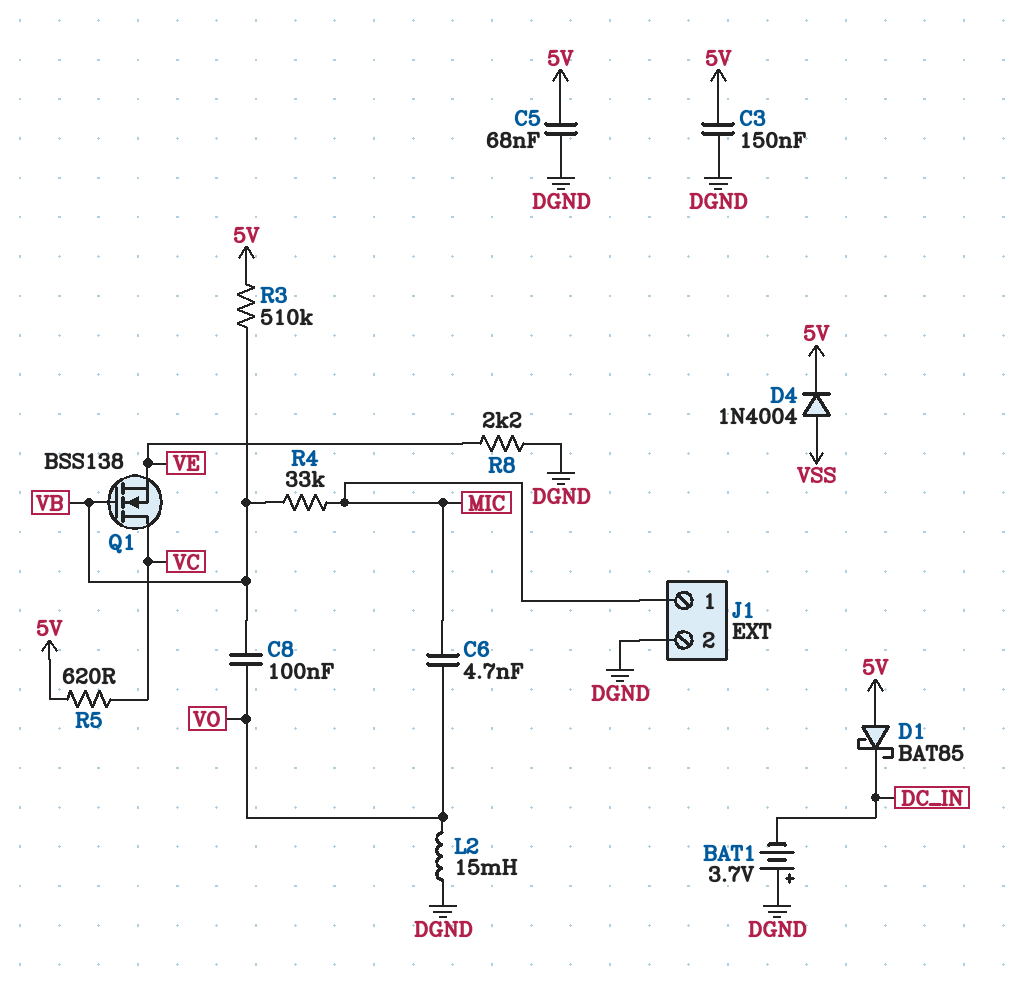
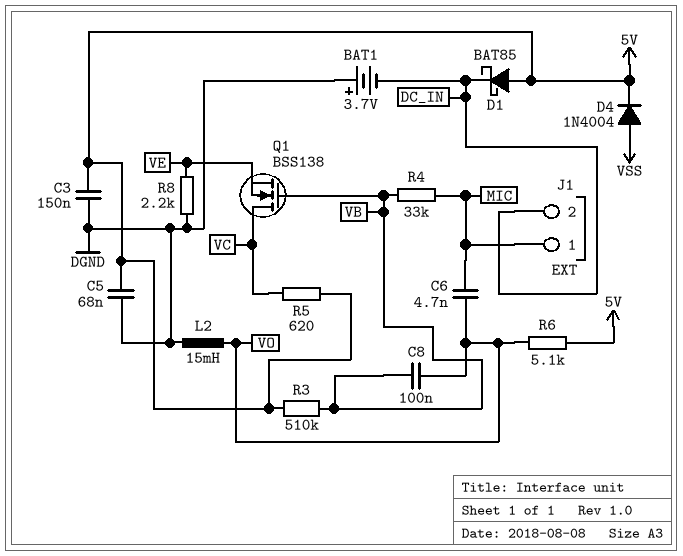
J1 pin 2: DGND -> DC_IN
R6: none -> 5.1k (5V, VO)

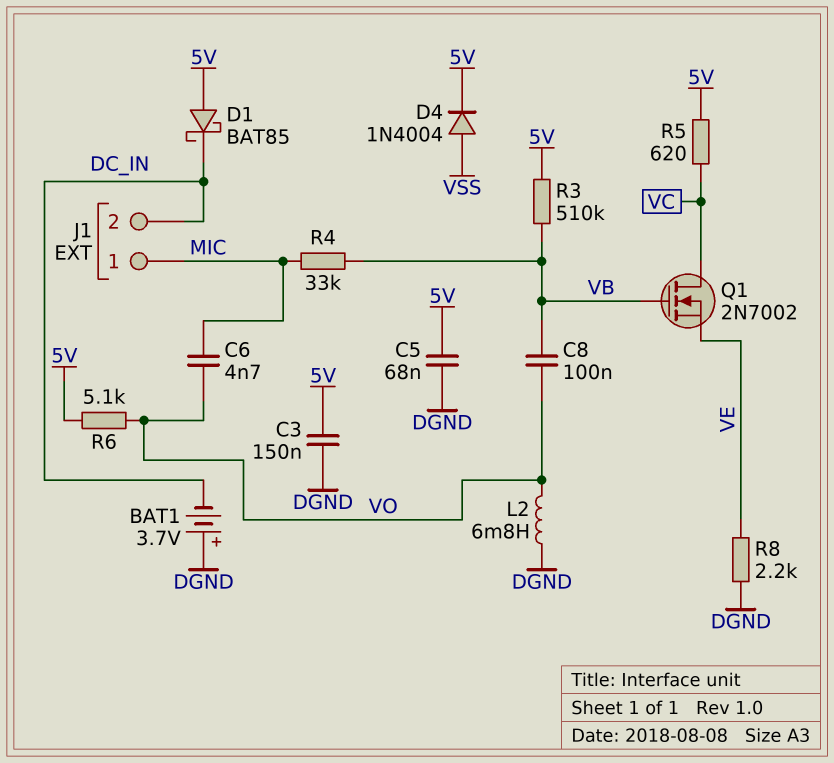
L2: 15mH (DGND, VO) -> 6.8mH (DGND, VO)
Q1: NMOS BSS138 (G VB, D VC, S VE) -> NMOS 2N7002 (G VB, D VC, S VE)

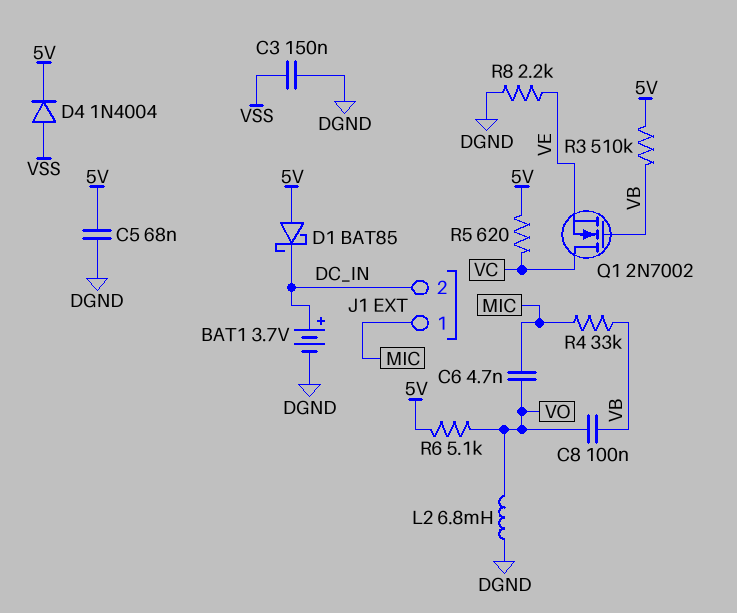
BAT1: 3.7V (plus DGND, minus DC_IN) -> 3.7V (plus DC_IN, minus DGND)
C3: 150nF (5V, DGND) -> 150nF (DGND, VSS)

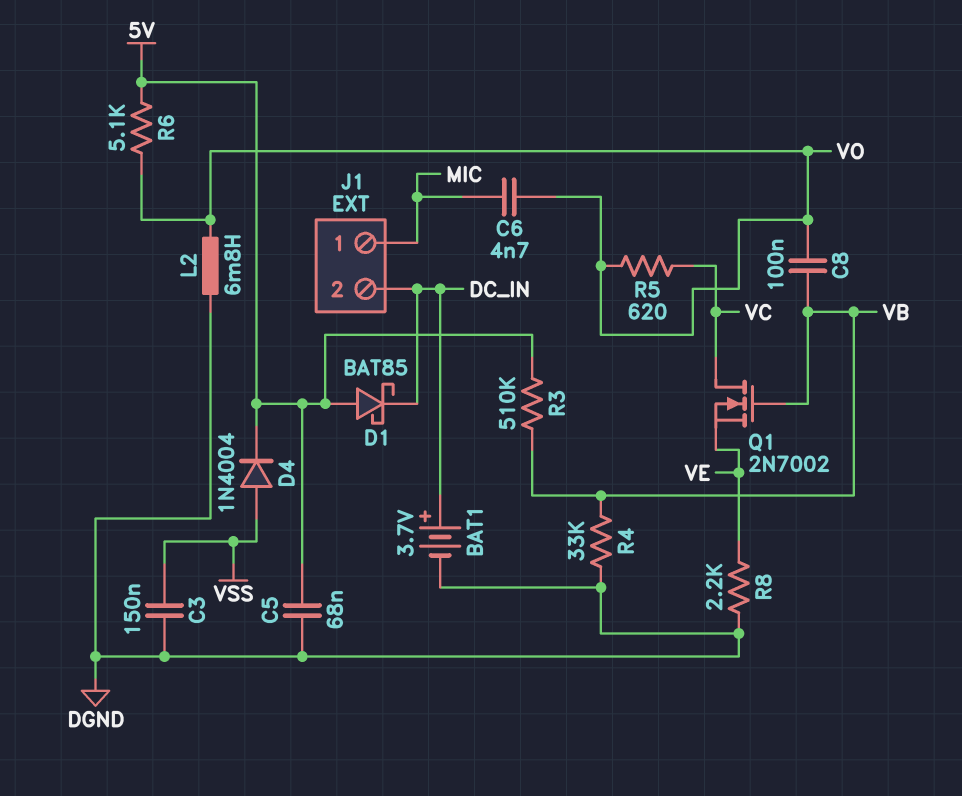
R4: 33k (MIC, VB) -> 33k (DGND, VB)
R5: 620 (5V, VC) -> 620 (VC, VO)

